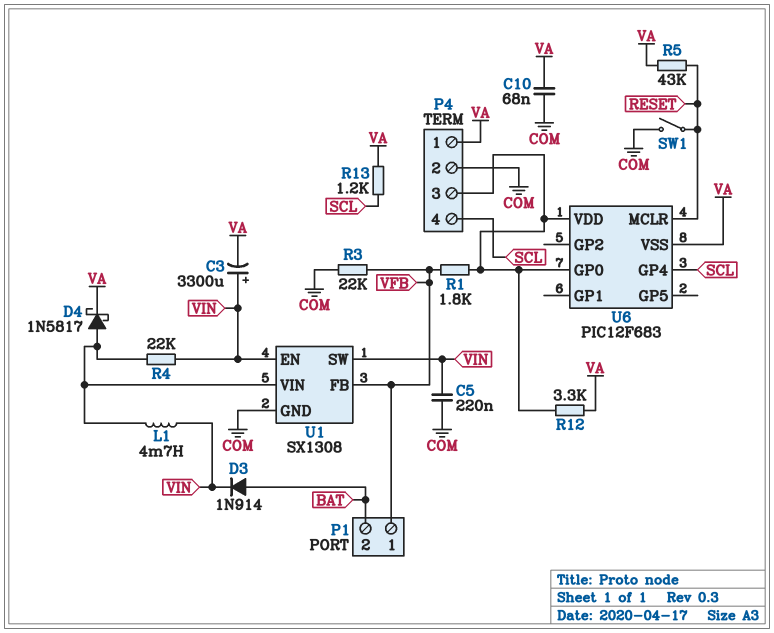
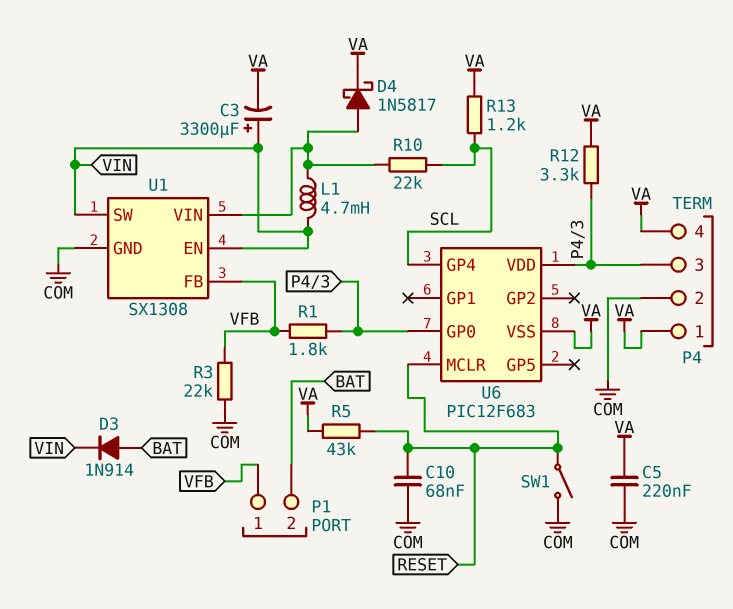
C5: 220nF (COM, VIN) -> 220nF (COM, VA)
C10: 68nF (COM, VA) -> 68nF (COM, RESET)
P4 pin 4: SCL -> VA
R4: 22k (U1/VIN, VIN) -> none
R10: none -> 22k (SCL, U1/VIN)

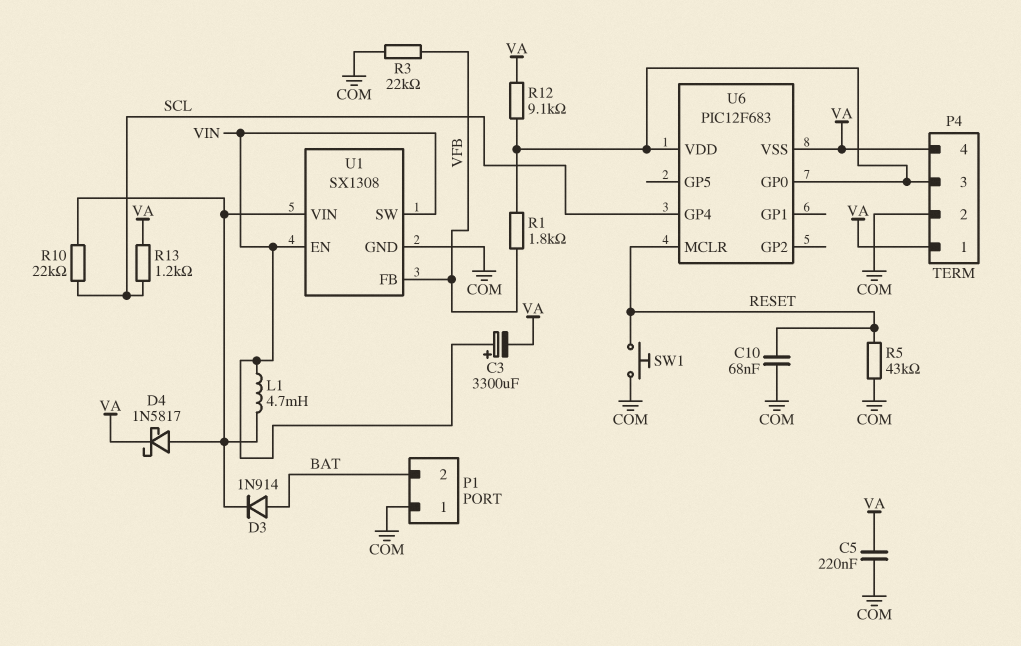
D3: diode 1N914 (A BAT, K VIN) -> diode 1N914 (A BAT, K U1/VIN)
P1 pin 1: VFB -> COM
R5: 43k (RESET, VA) -> 43k (COM, RESET)
R12: 3.3k (P4/3, VA) -> 9.1k (P4/3, VA)
SW1: switch (COM, RESET) -> button (COM, RESET)

